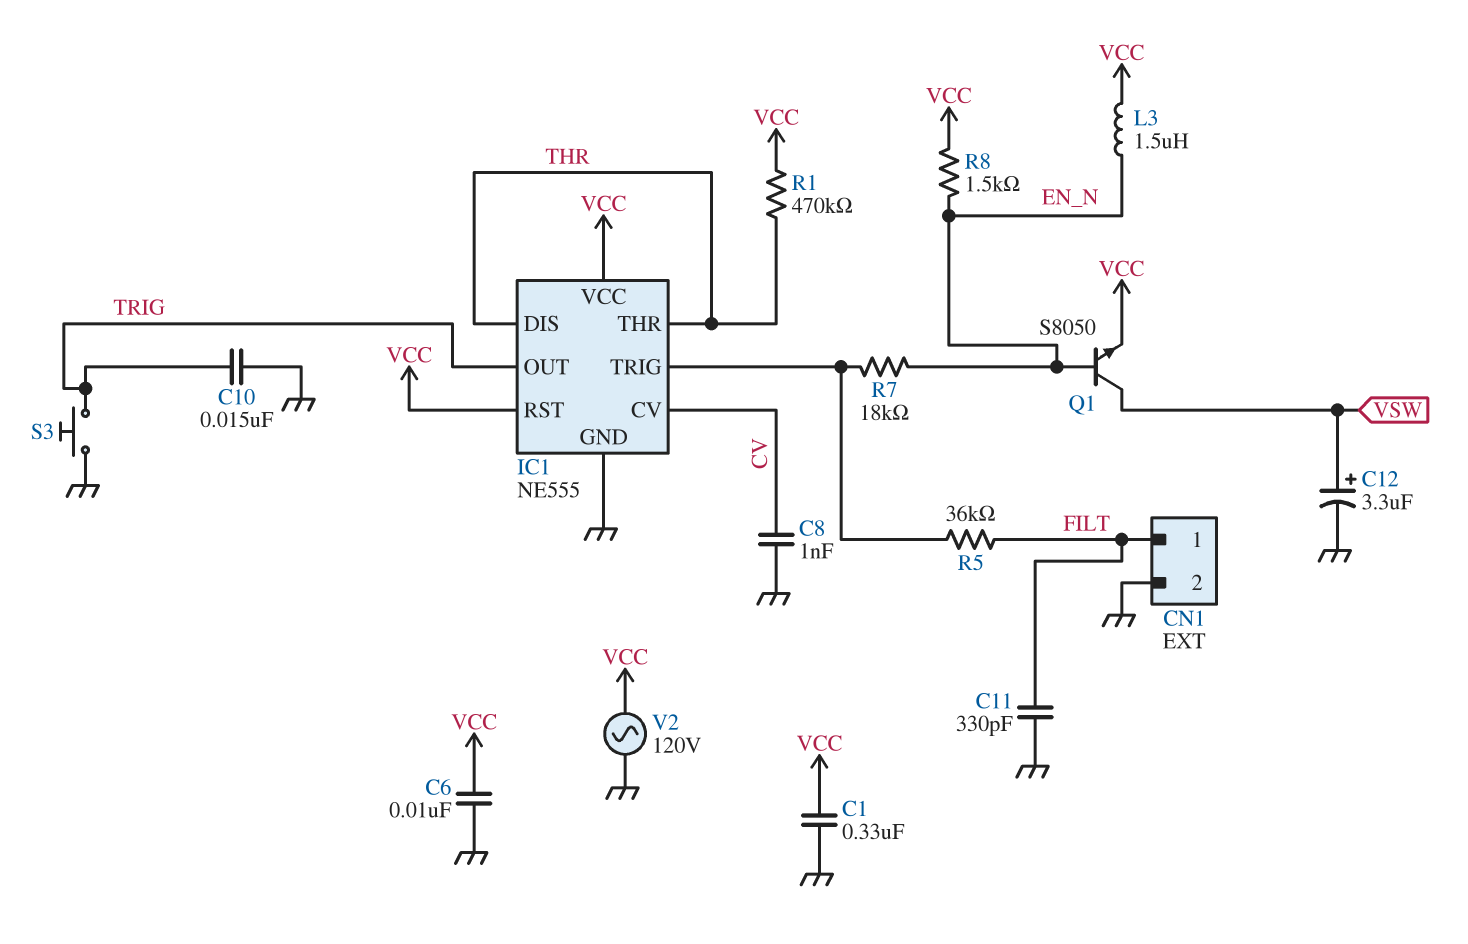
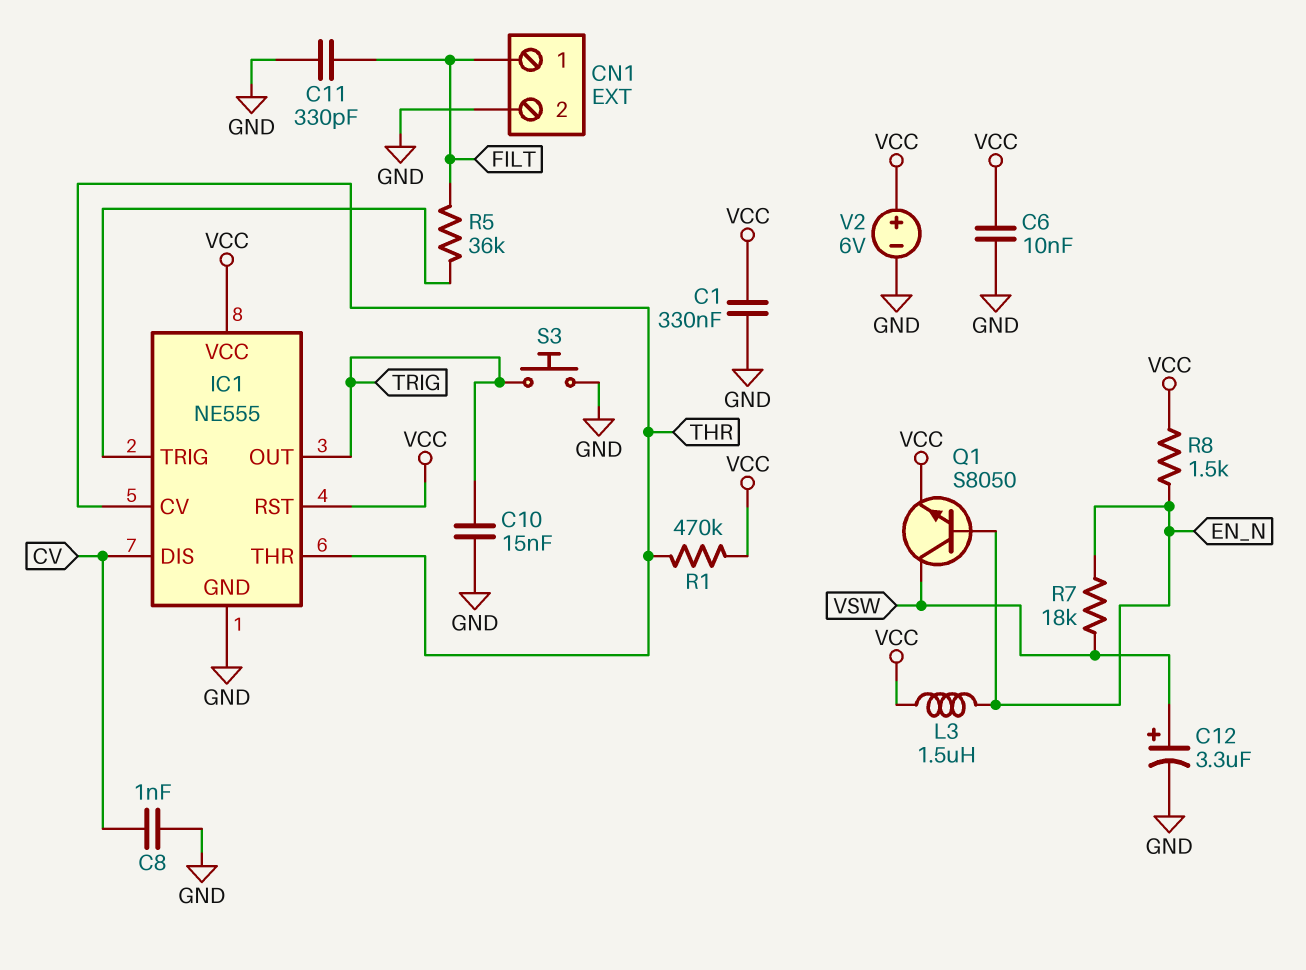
IC1 pin CV: CV -> THR
IC1 pin DIS: THR -> CV
R7: 18k (EN_N, IC1/TRIG) -> 18k (EN_N, VSW)
V2: AC 120V (GND, VCC) -> 6V (plus VCC, minus GND)

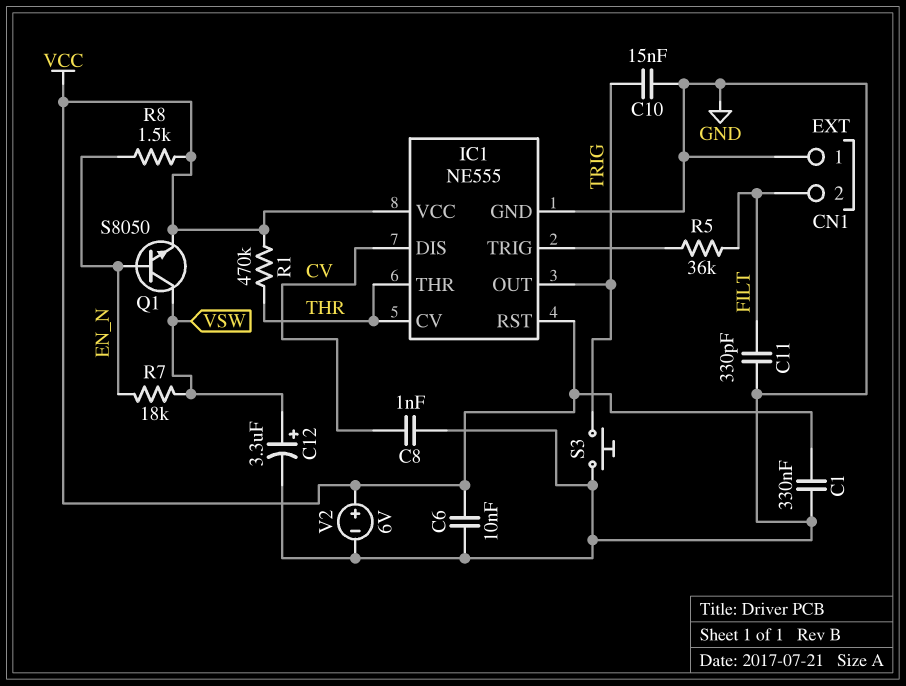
CN1 pin 1: FILT -> GND
CN1 pin 2: GND -> FILT
L3: 1.5uH (EN_N, VCC) -> none

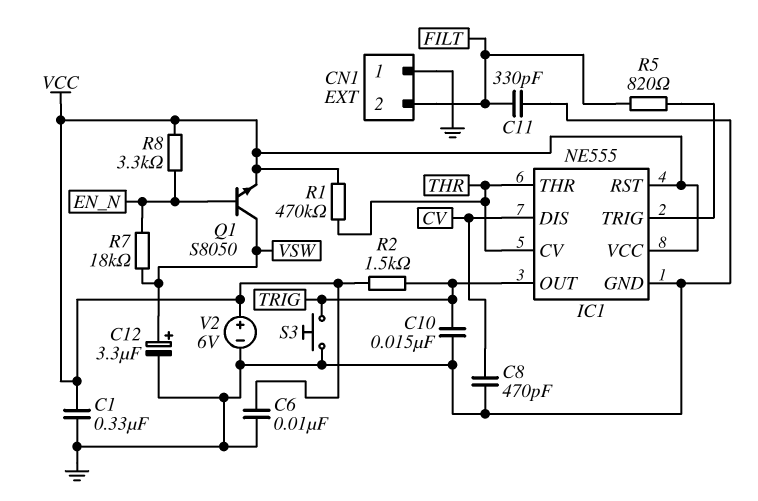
C8: 1nF (CV, GND) -> 470pF (CV, GND)
R2: none -> 1.5k (TRIG, VCC)
R5: 36k (FILT, IC1/TRIG) -> 820 (FILT, IC1/TRIG)
R8: 1.5k (EN_N, VCC) -> 3.3k (EN_N, VCC)

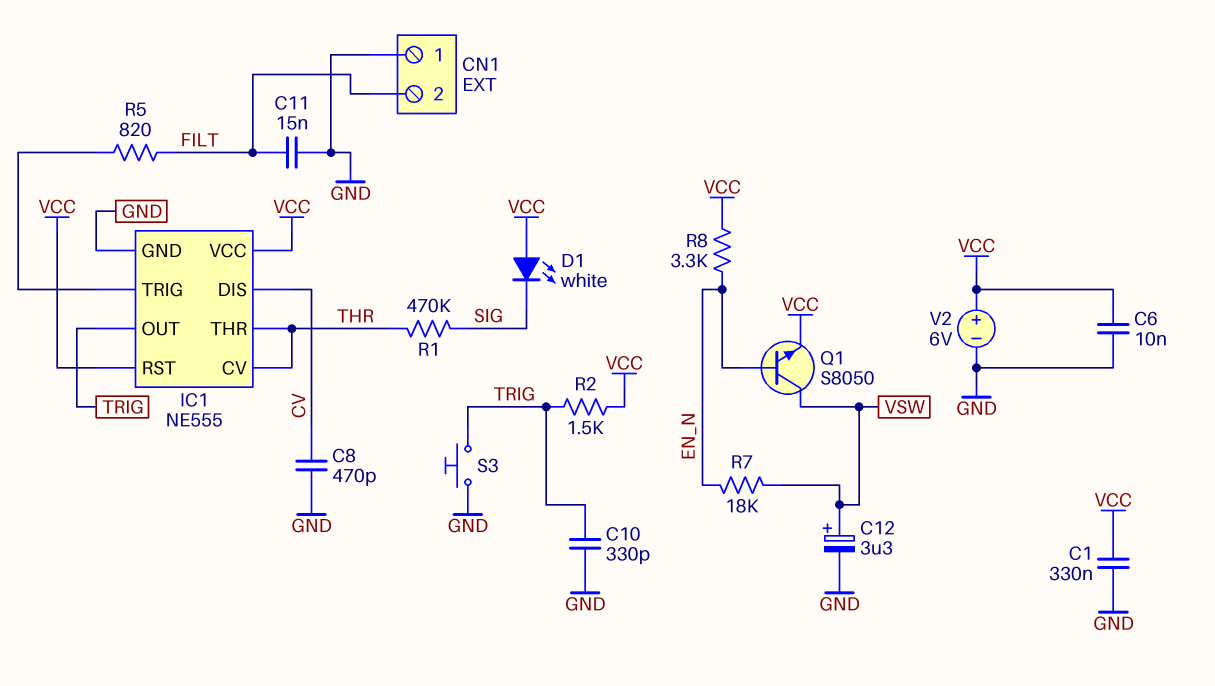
C10: 15nF (GND, TRIG) -> 330pF (GND, TRIG)
C11: 330pF (FILT, GND) -> 15nF (FILT, GND)
D1: none -> LED white (A VCC, K SIG)
R1: 470k (THR, VCC) -> 470k (SIG, THR)

